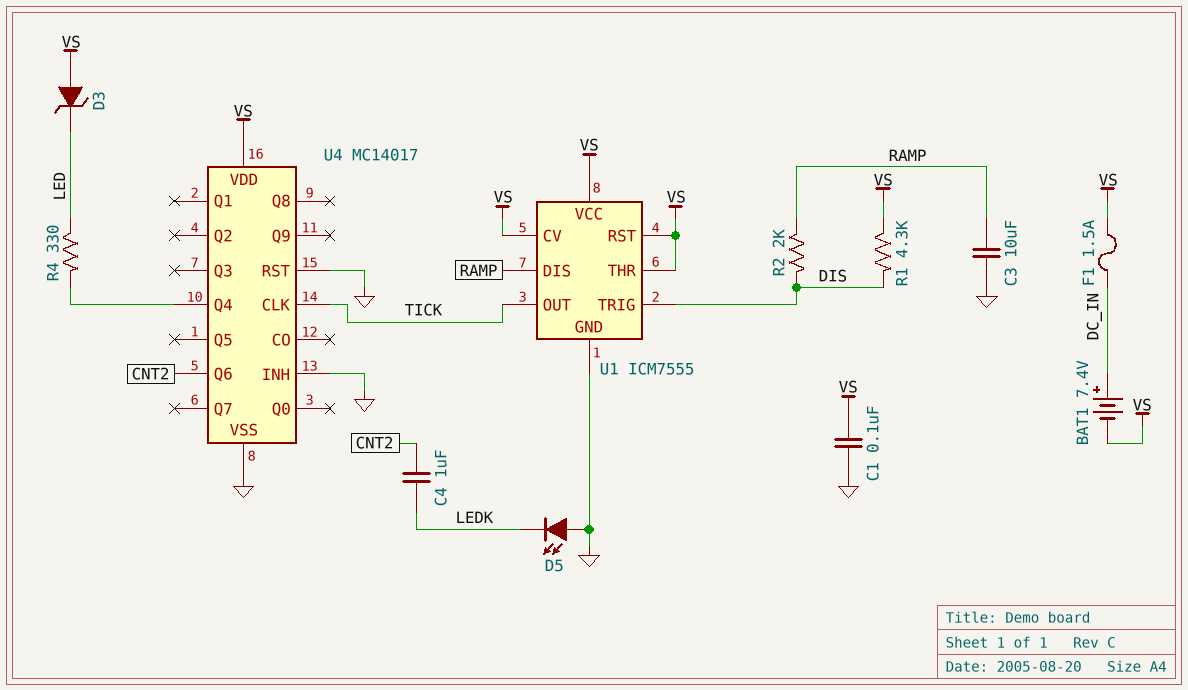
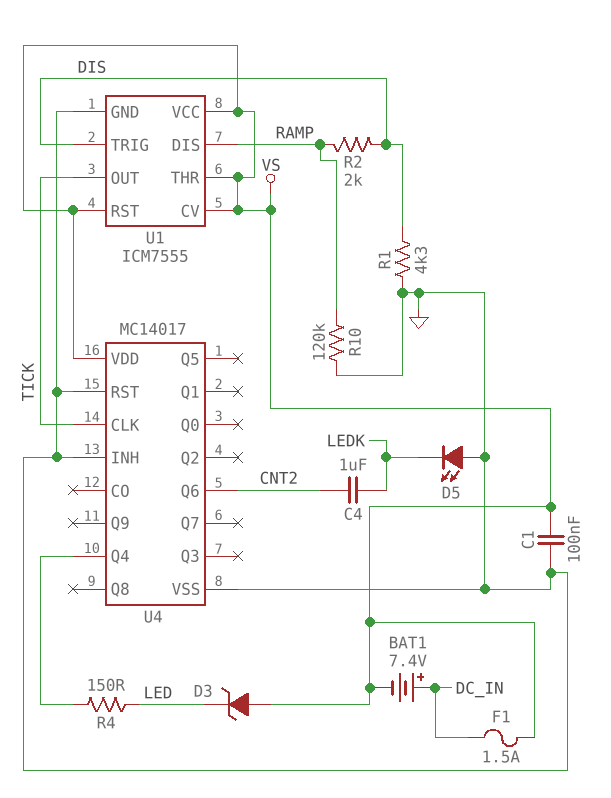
C3: 10uF (GND, RAMP) -> none
R1: 4.3k (DIS, VS) -> 4.3k (DIS, GND)
R4: 330 (LED, U4/Q4) -> 150 (LED, U4/Q4)
R10: none -> 120k (GND, RAMP)

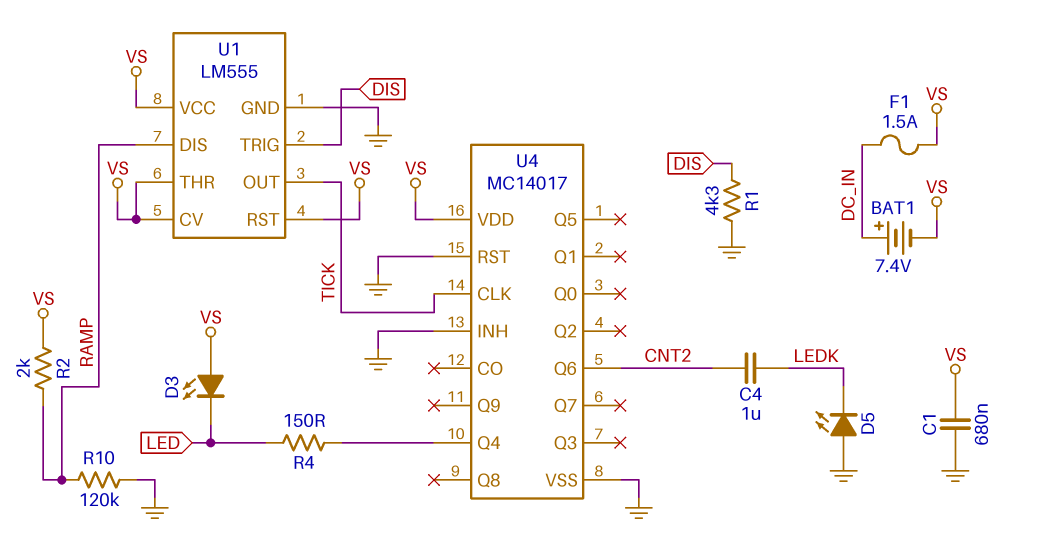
C1: 100nF (GND, VS) -> 680nF (GND, VS)
D3: zener (A VS, K LED) -> LED (A VS, K LED)
R2: 2k (DIS, RAMP) -> 2k (RAMP, VS)
U1: ICM7555 -> LM555

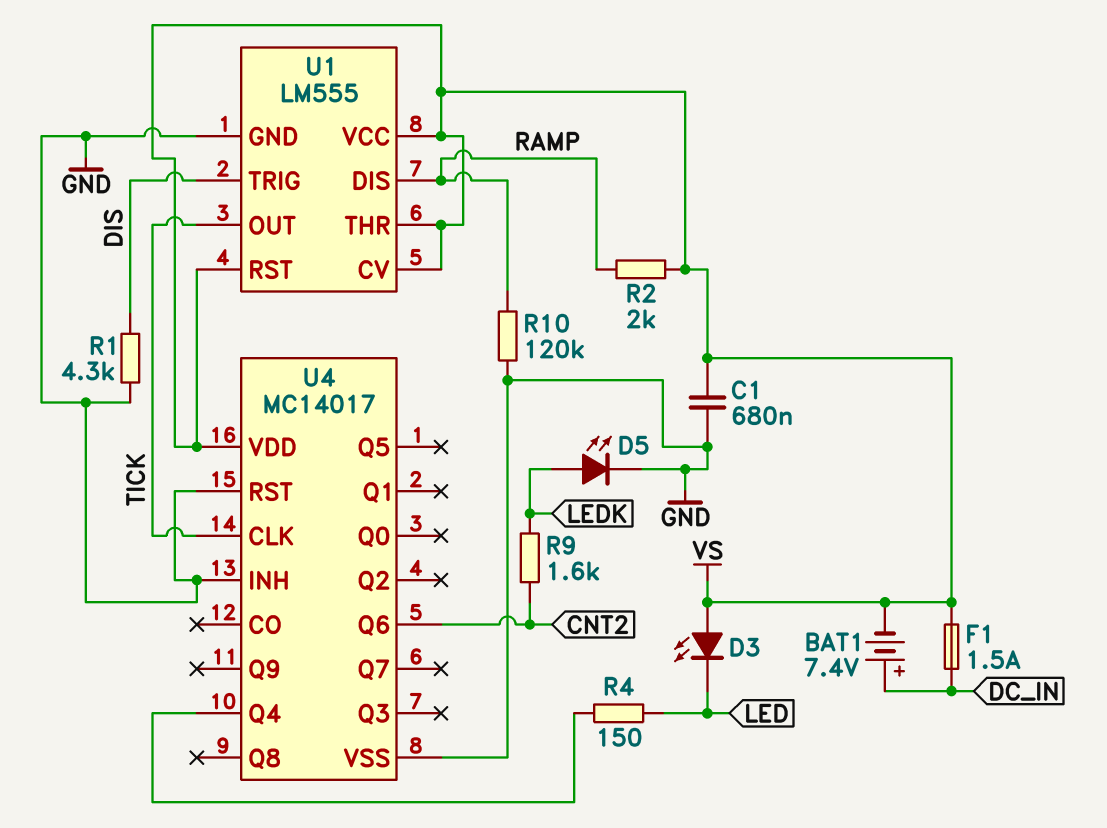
C4: 1uF (CNT2, LEDK) -> none
D5: LED (A GND, K LEDK) -> LED (A LEDK, K GND)
R9: none -> 1.6k (CNT2, LEDK)

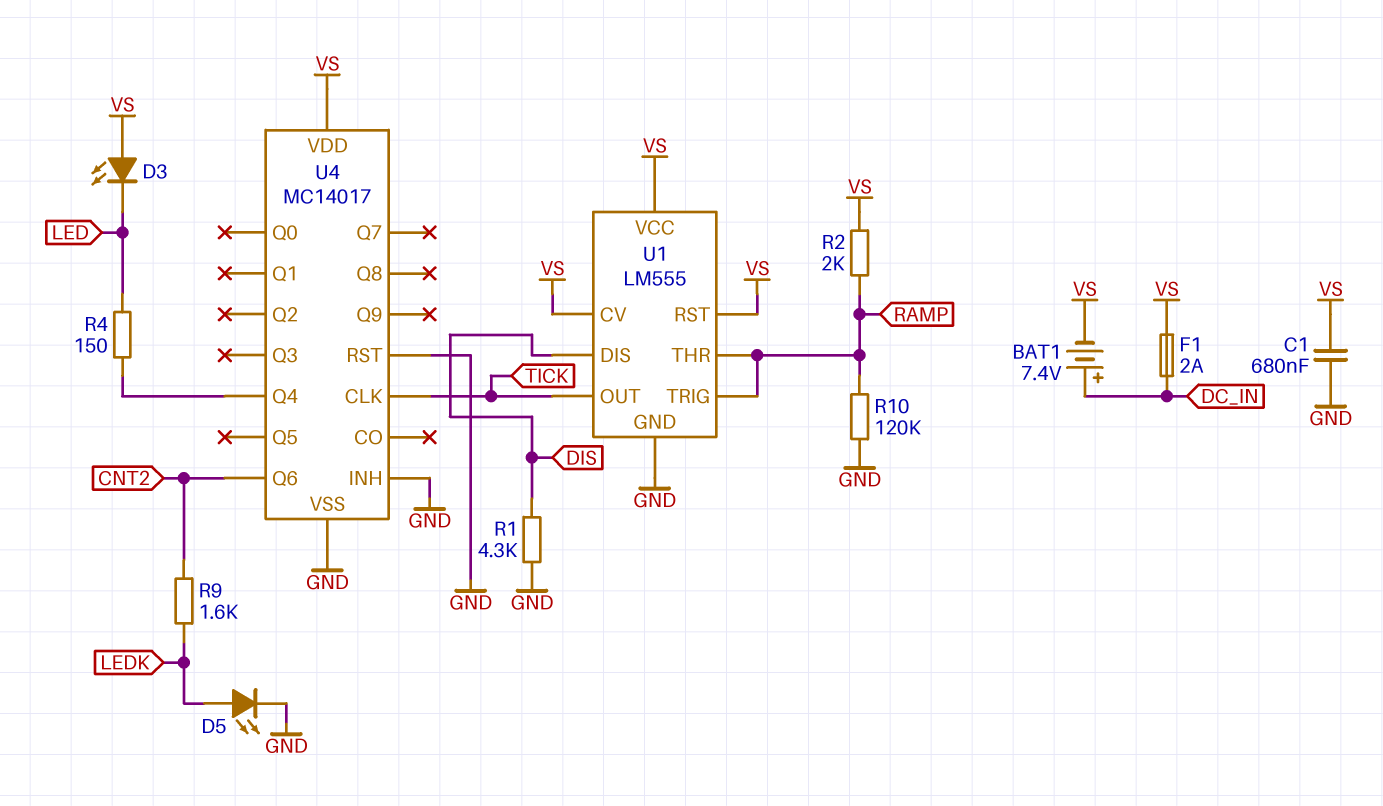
F1: 1.5A (DC_IN, VS) -> 2A (DC_IN, VS)
U1 pin DIS: RAMP -> DIS
U1 pin THR: VS -> RAMP
U1 pin TRIG: DIS -> RAMP

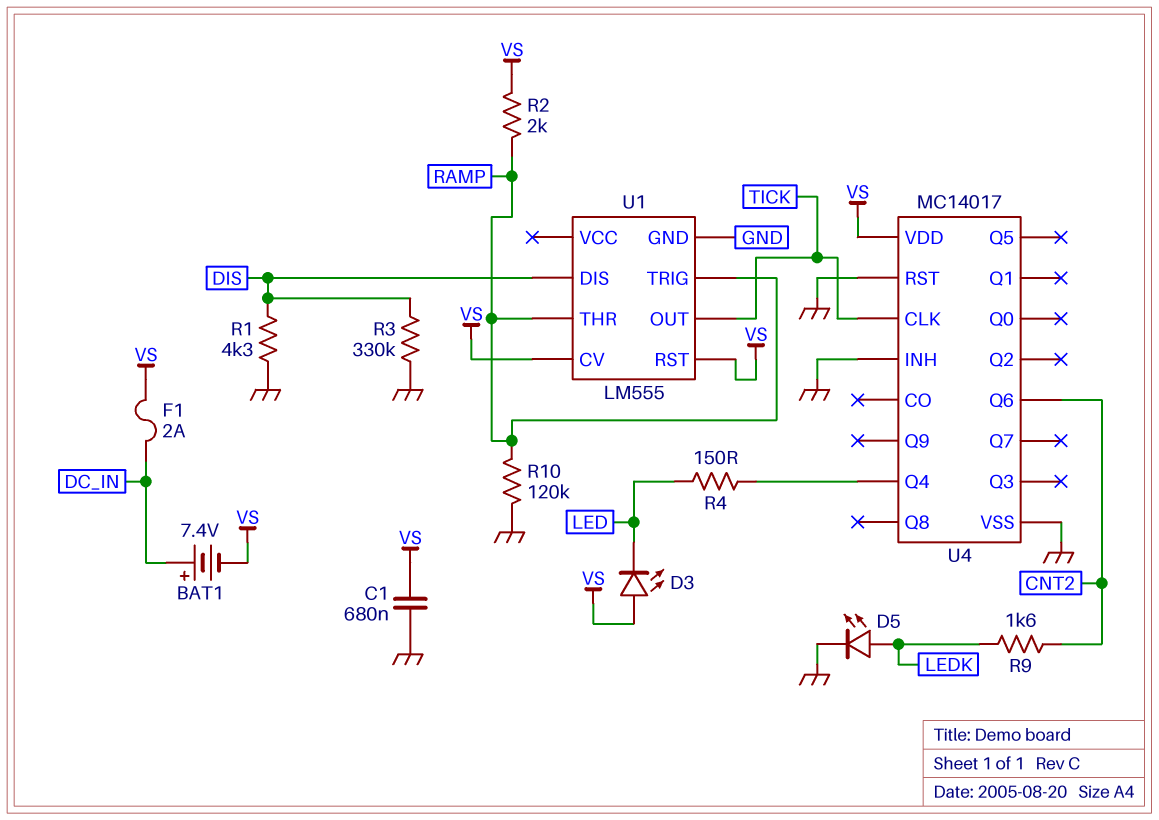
R3: none -> 330k (DIS, GND)
U1 pin VCC: VS -> none

